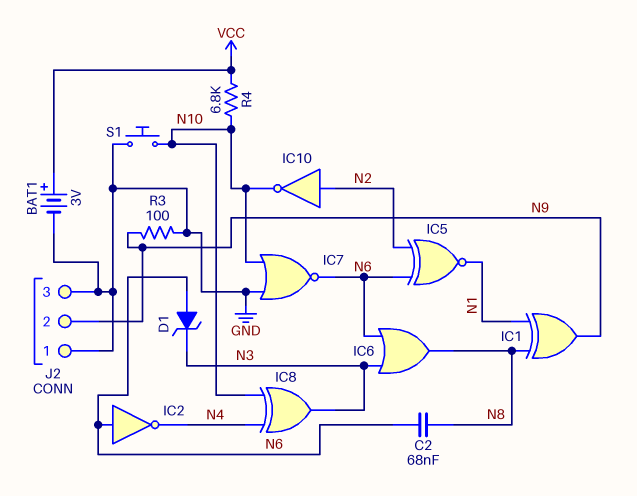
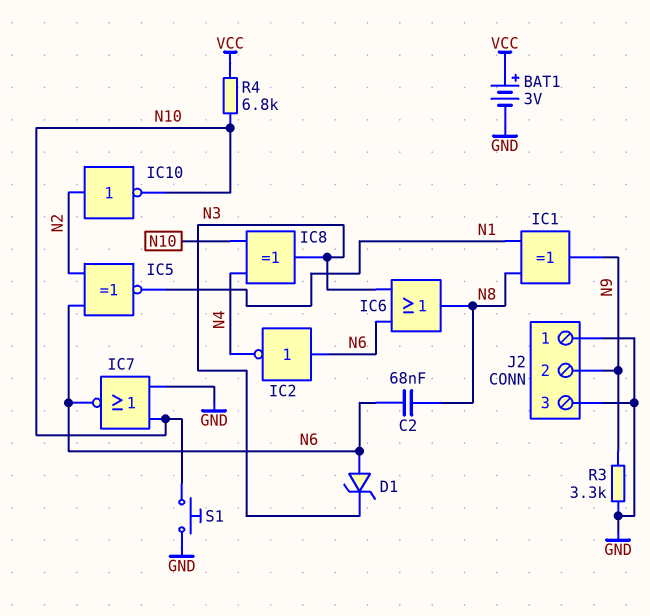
R3: 100 (GND, N9) -> 3.3k (GND, N9)

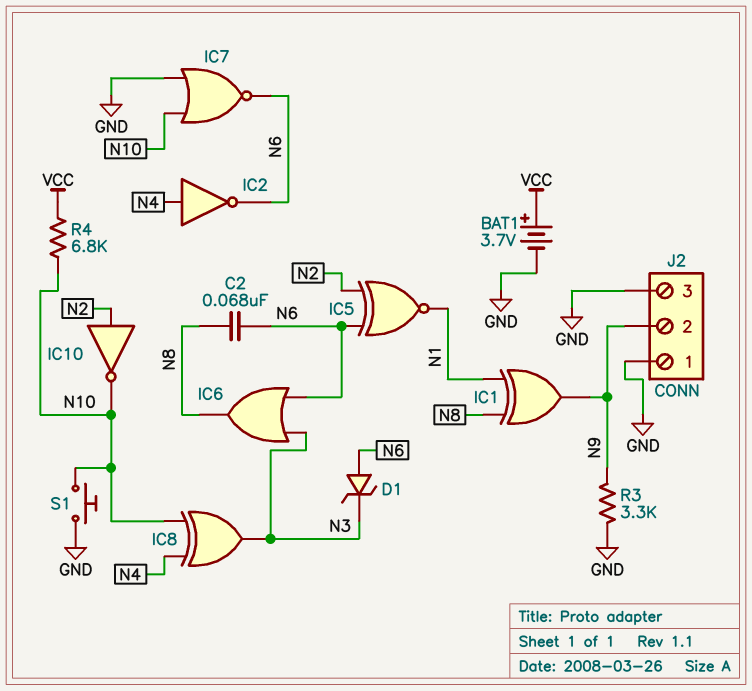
BAT1: 3V (plus VCC, minus GND) -> 3.7V (plus VCC, minus GND)
IC2: NOT (in N6, out N4) -> NOT (in N4, out N6)

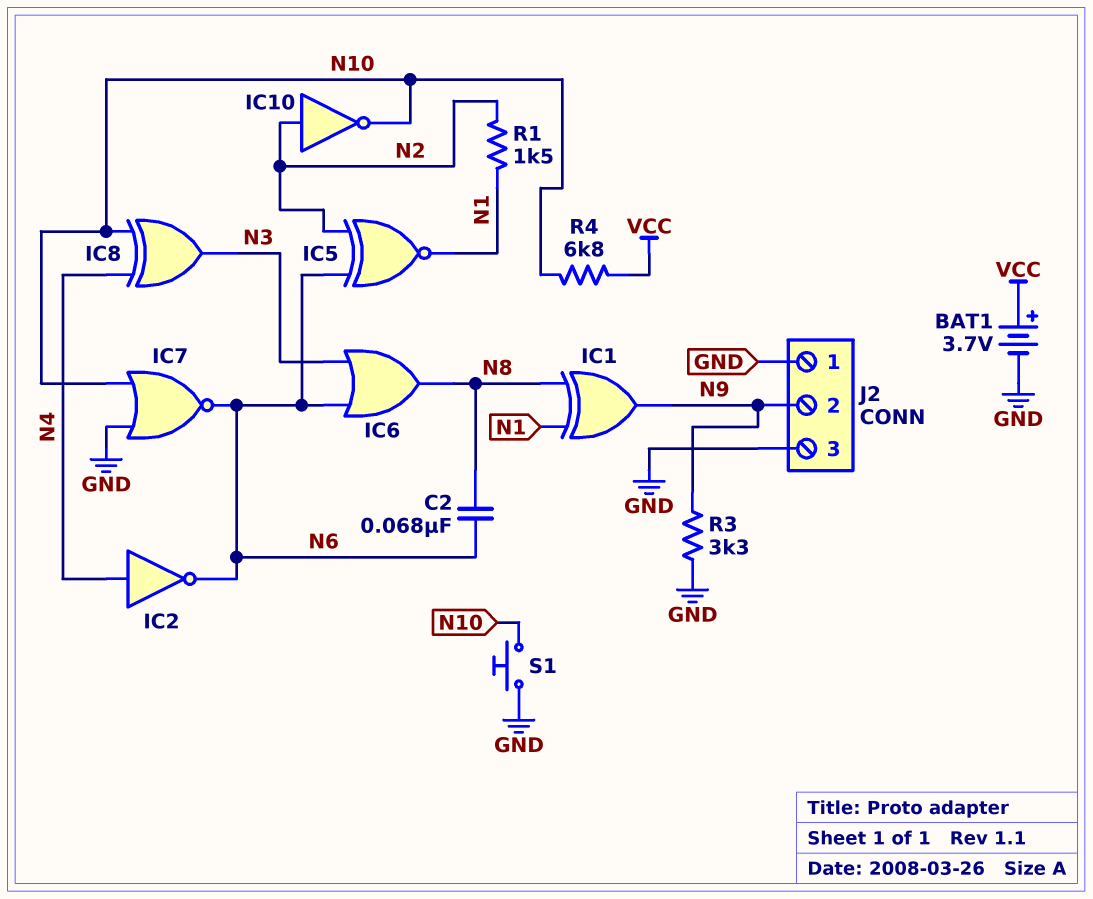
D1: zener (A N6, K N3) -> none
R1: none -> 1.5k (N1, N2)

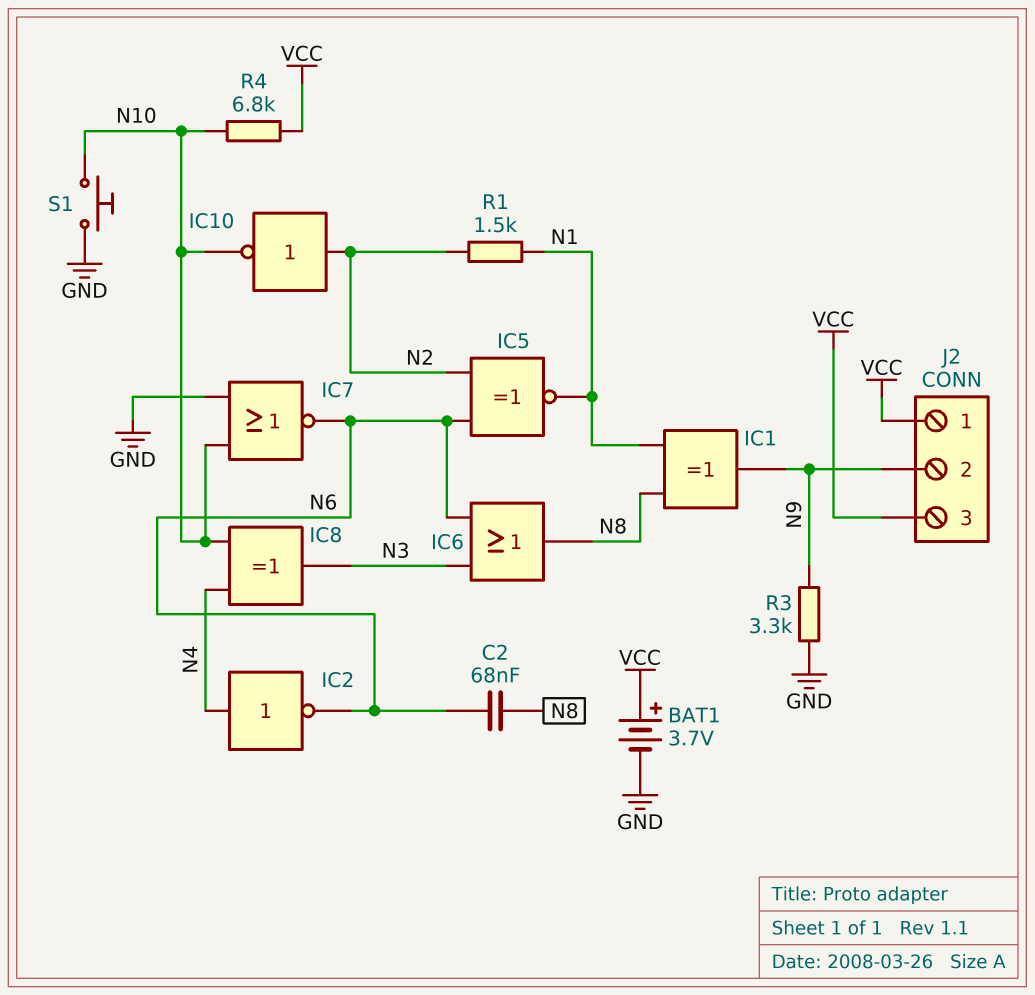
J2 pin 1: GND -> VCC
J2 pin 3: GND -> VCC

